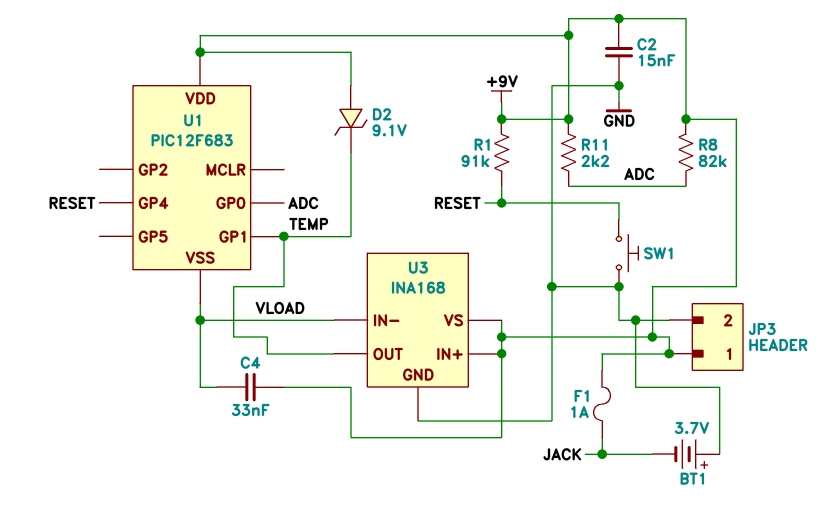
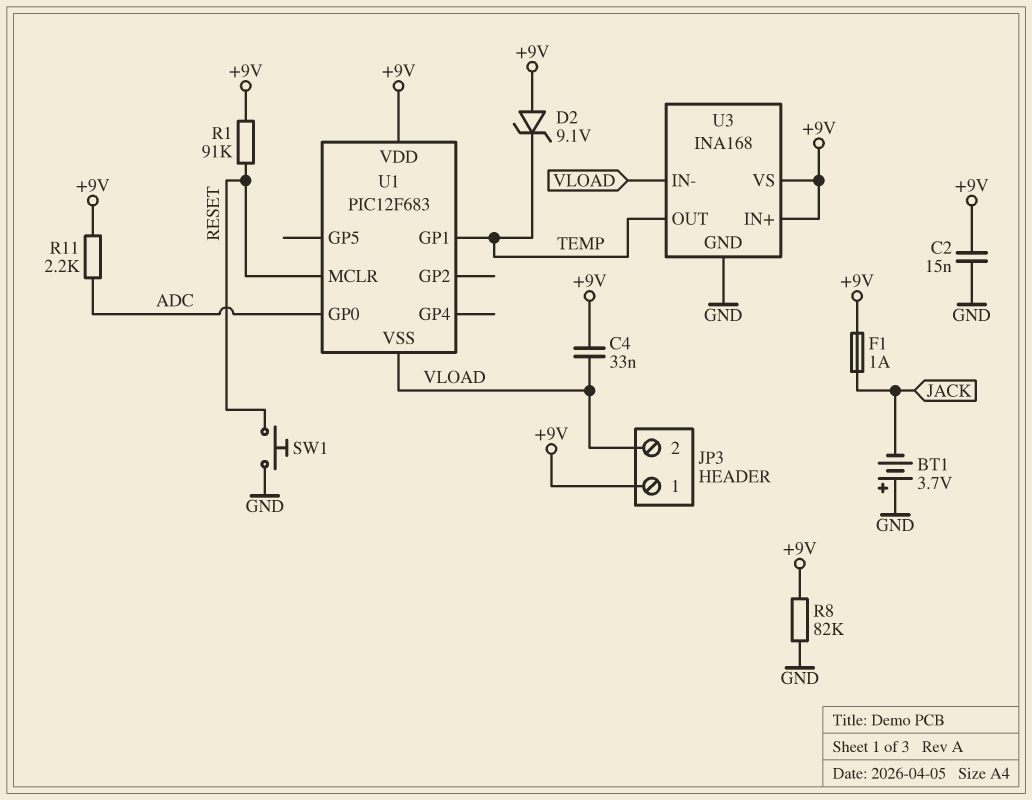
JP3 pin 2: GND -> VLOAD
R8: 82k (+9V, ADC) -> 82k (+9V, GND)
U1 pin GP4: RESET -> none
U1 pin MCLR: none -> RESET

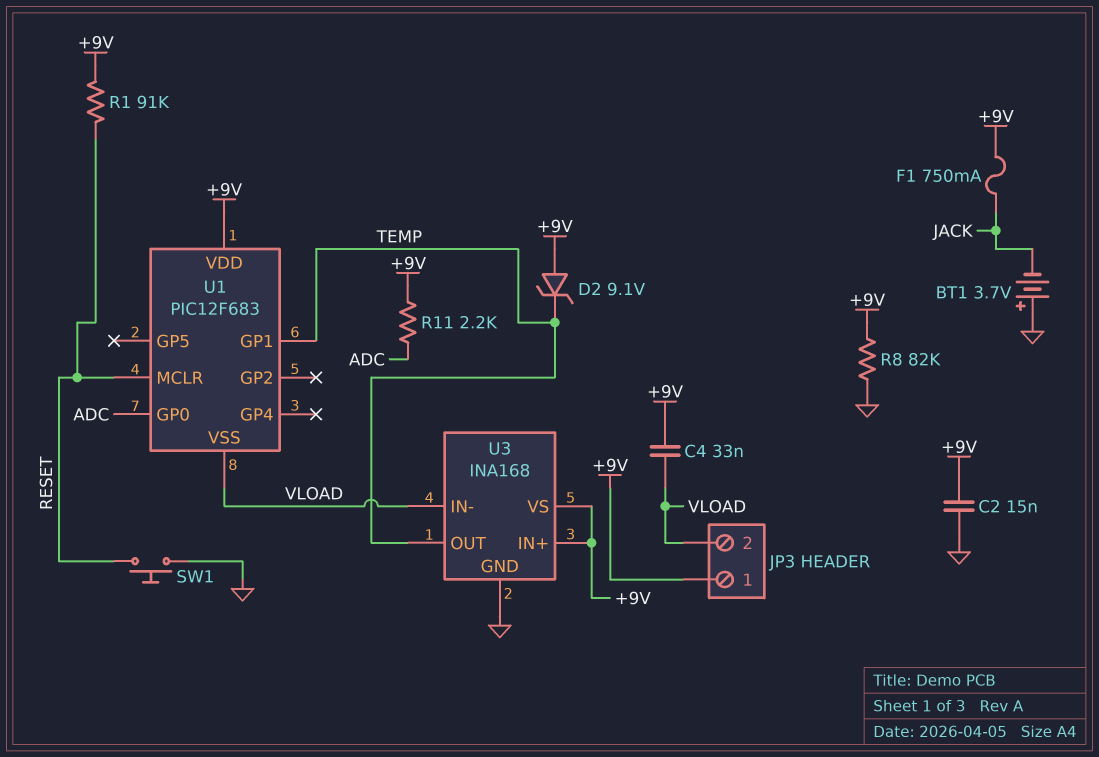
F1: 1A (+9V, JACK) -> 750mA (+9V, JACK)

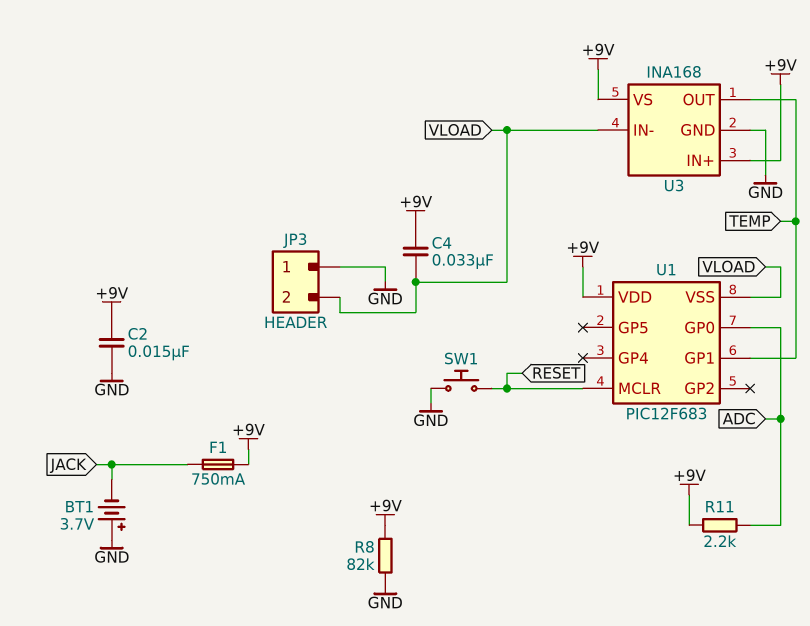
D2: zener 9.1V (A +9V, K TEMP) -> none
JP3 pin 1: +9V -> GND
R1: 91k (+9V, RESET) -> none

